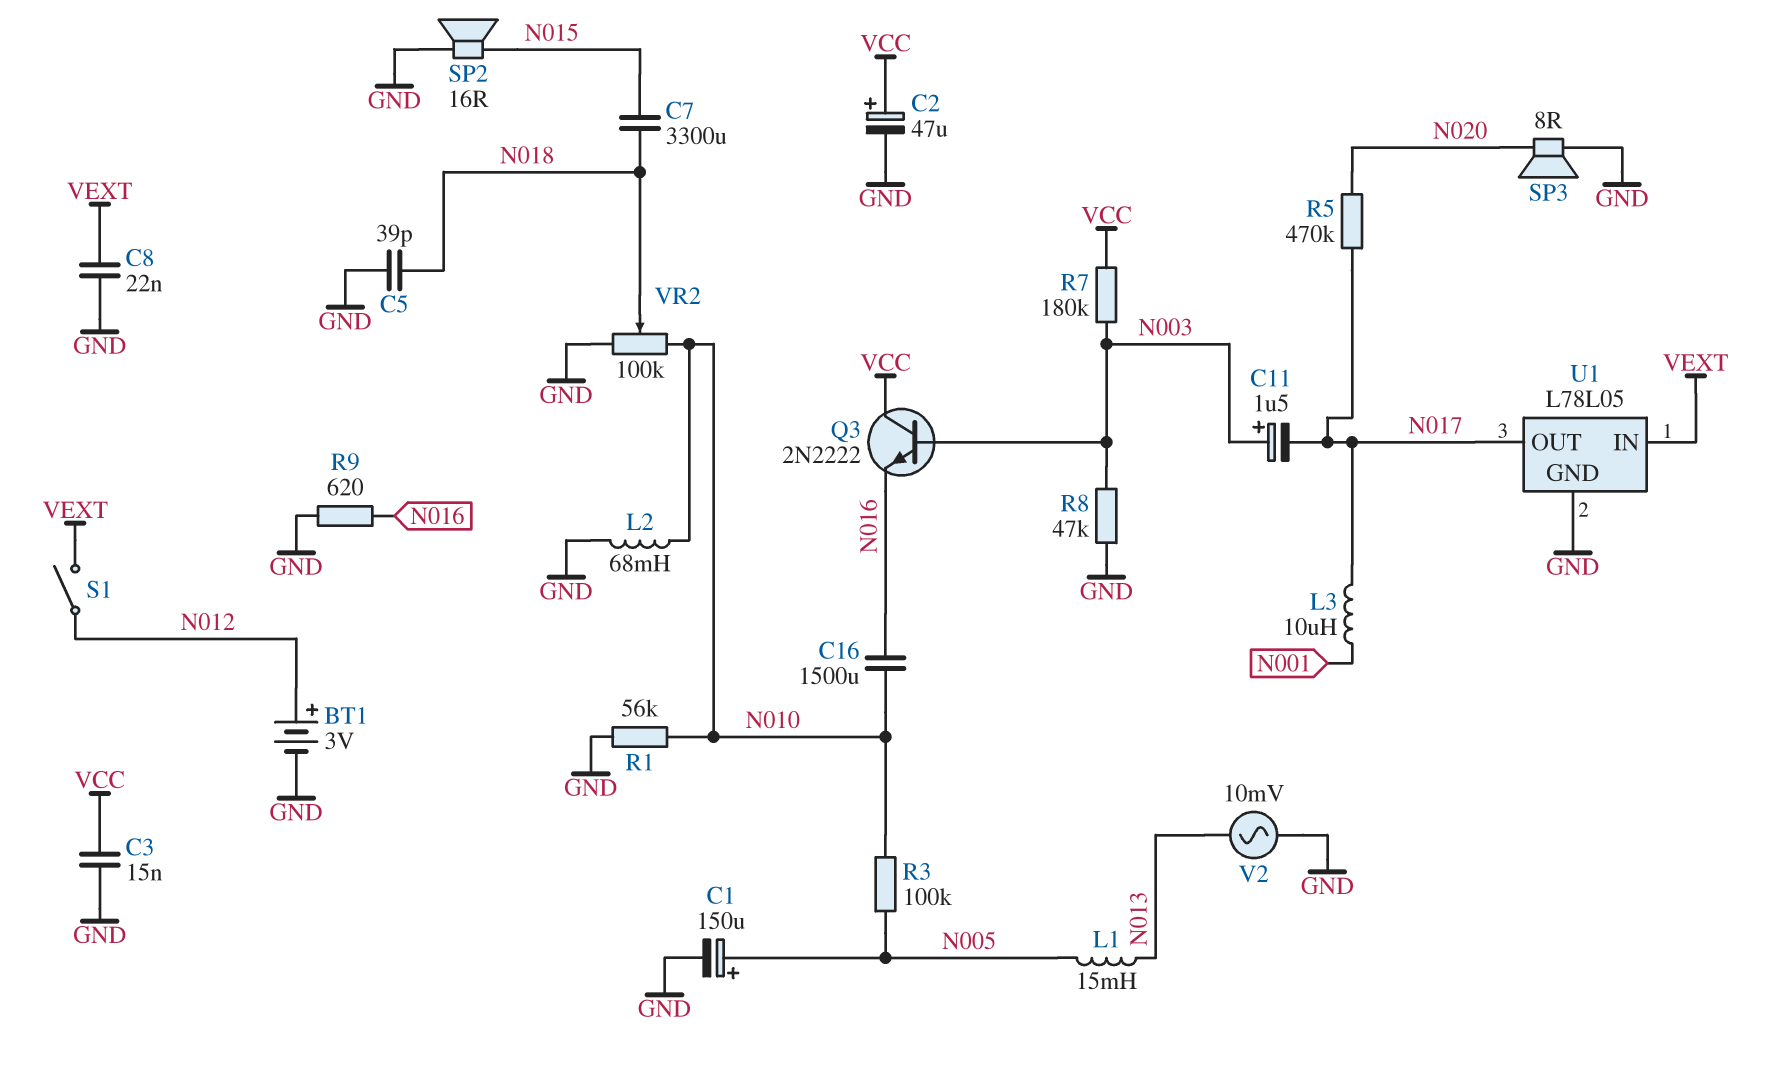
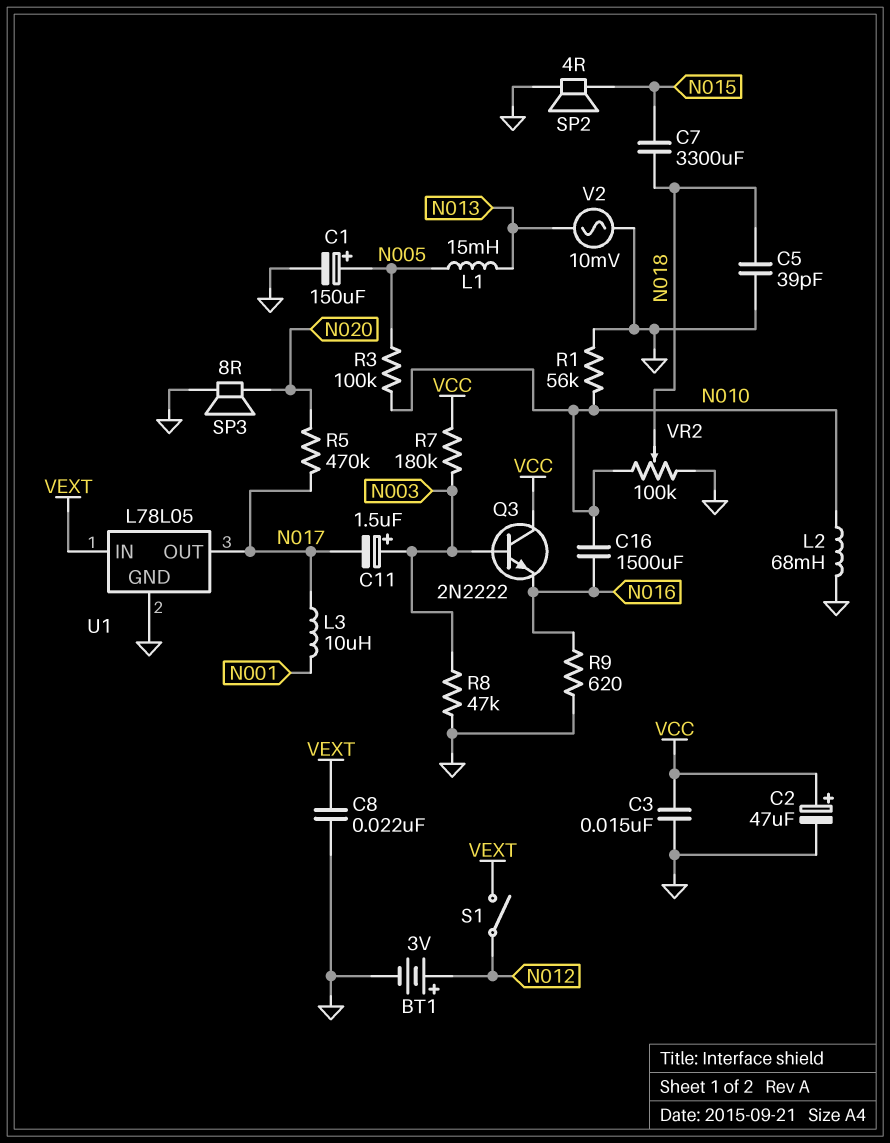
SP2: speaker 16R (GND, N015) -> speaker 4R (GND, N015)

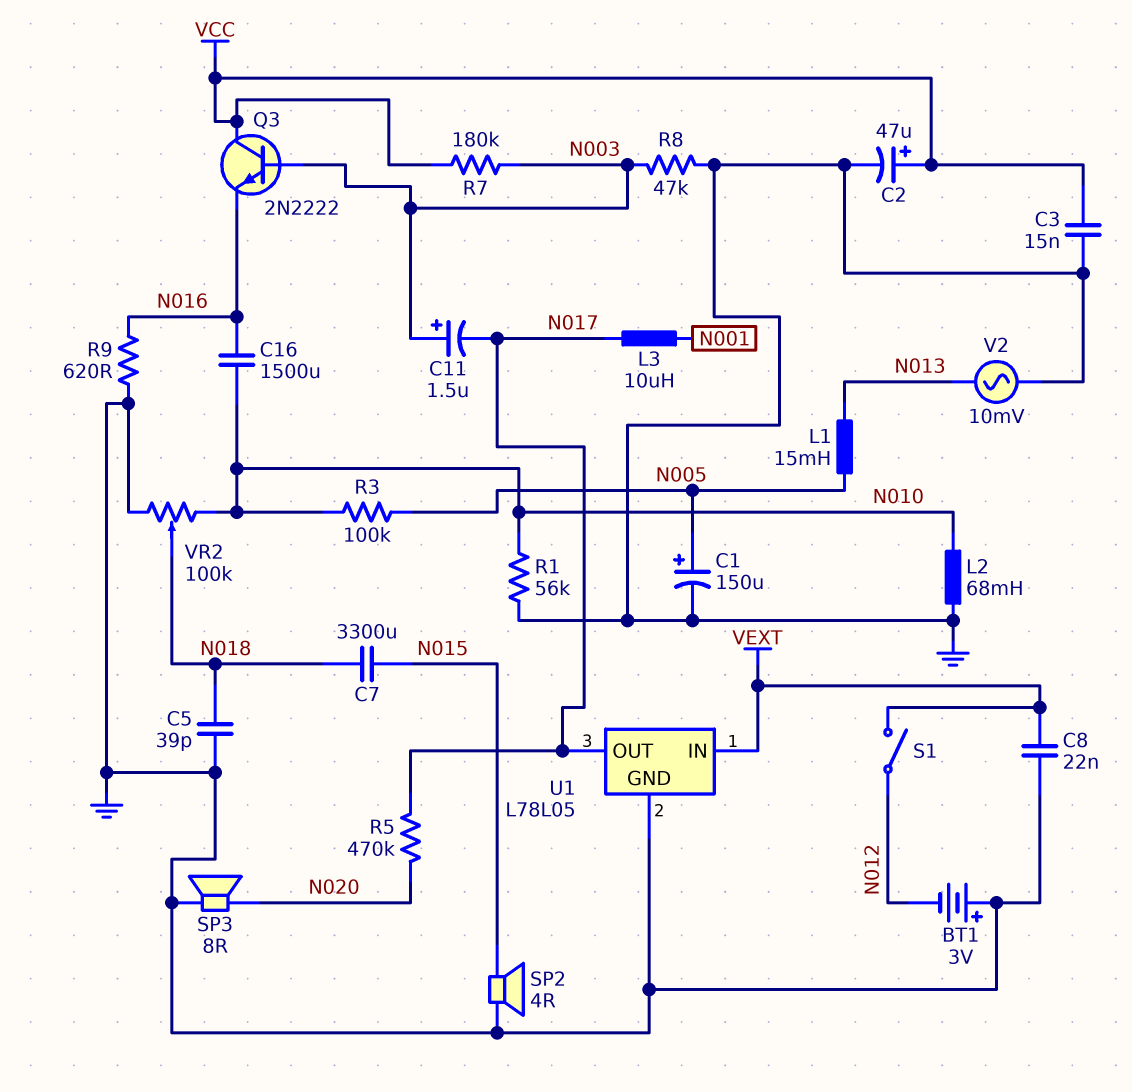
BT1: 3V (plus N012, minus GND) -> 3V (plus GND, minus N012)

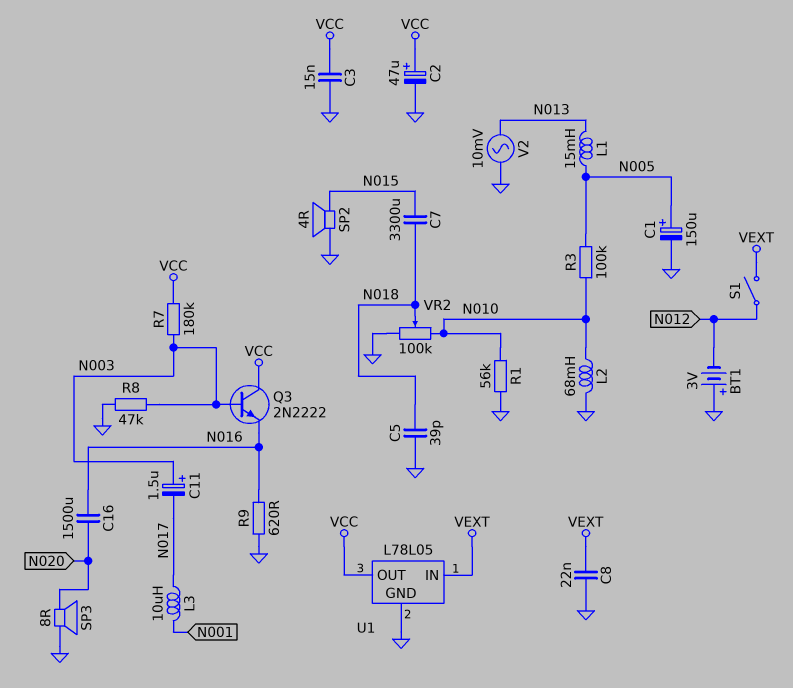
C16: 1500uF (N010, N016) -> 1500uF (N016, N020)
R5: 470k (N017, N020) -> none
U1 pin OUT: N017 -> VCC

